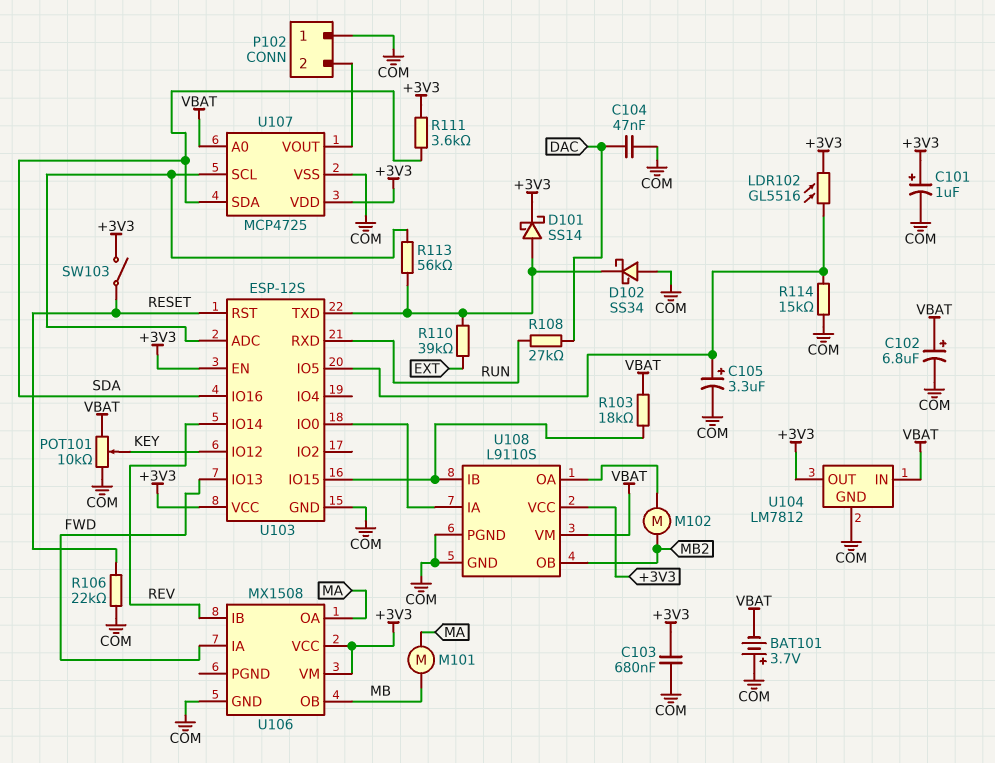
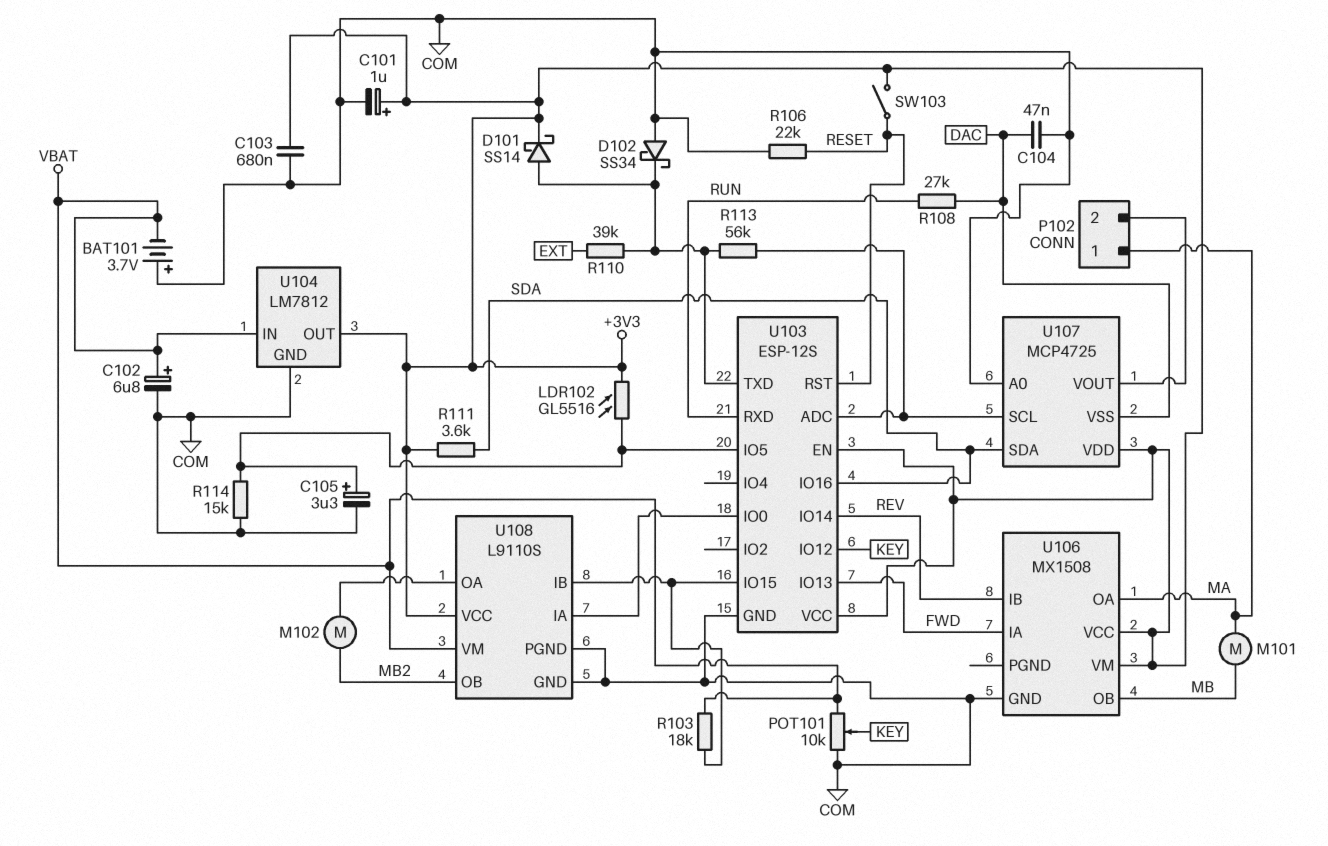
P102 pin 1: COM -> MA
U107 pin A0: VBAT -> COM
U107 pin VSS: COM -> DAC

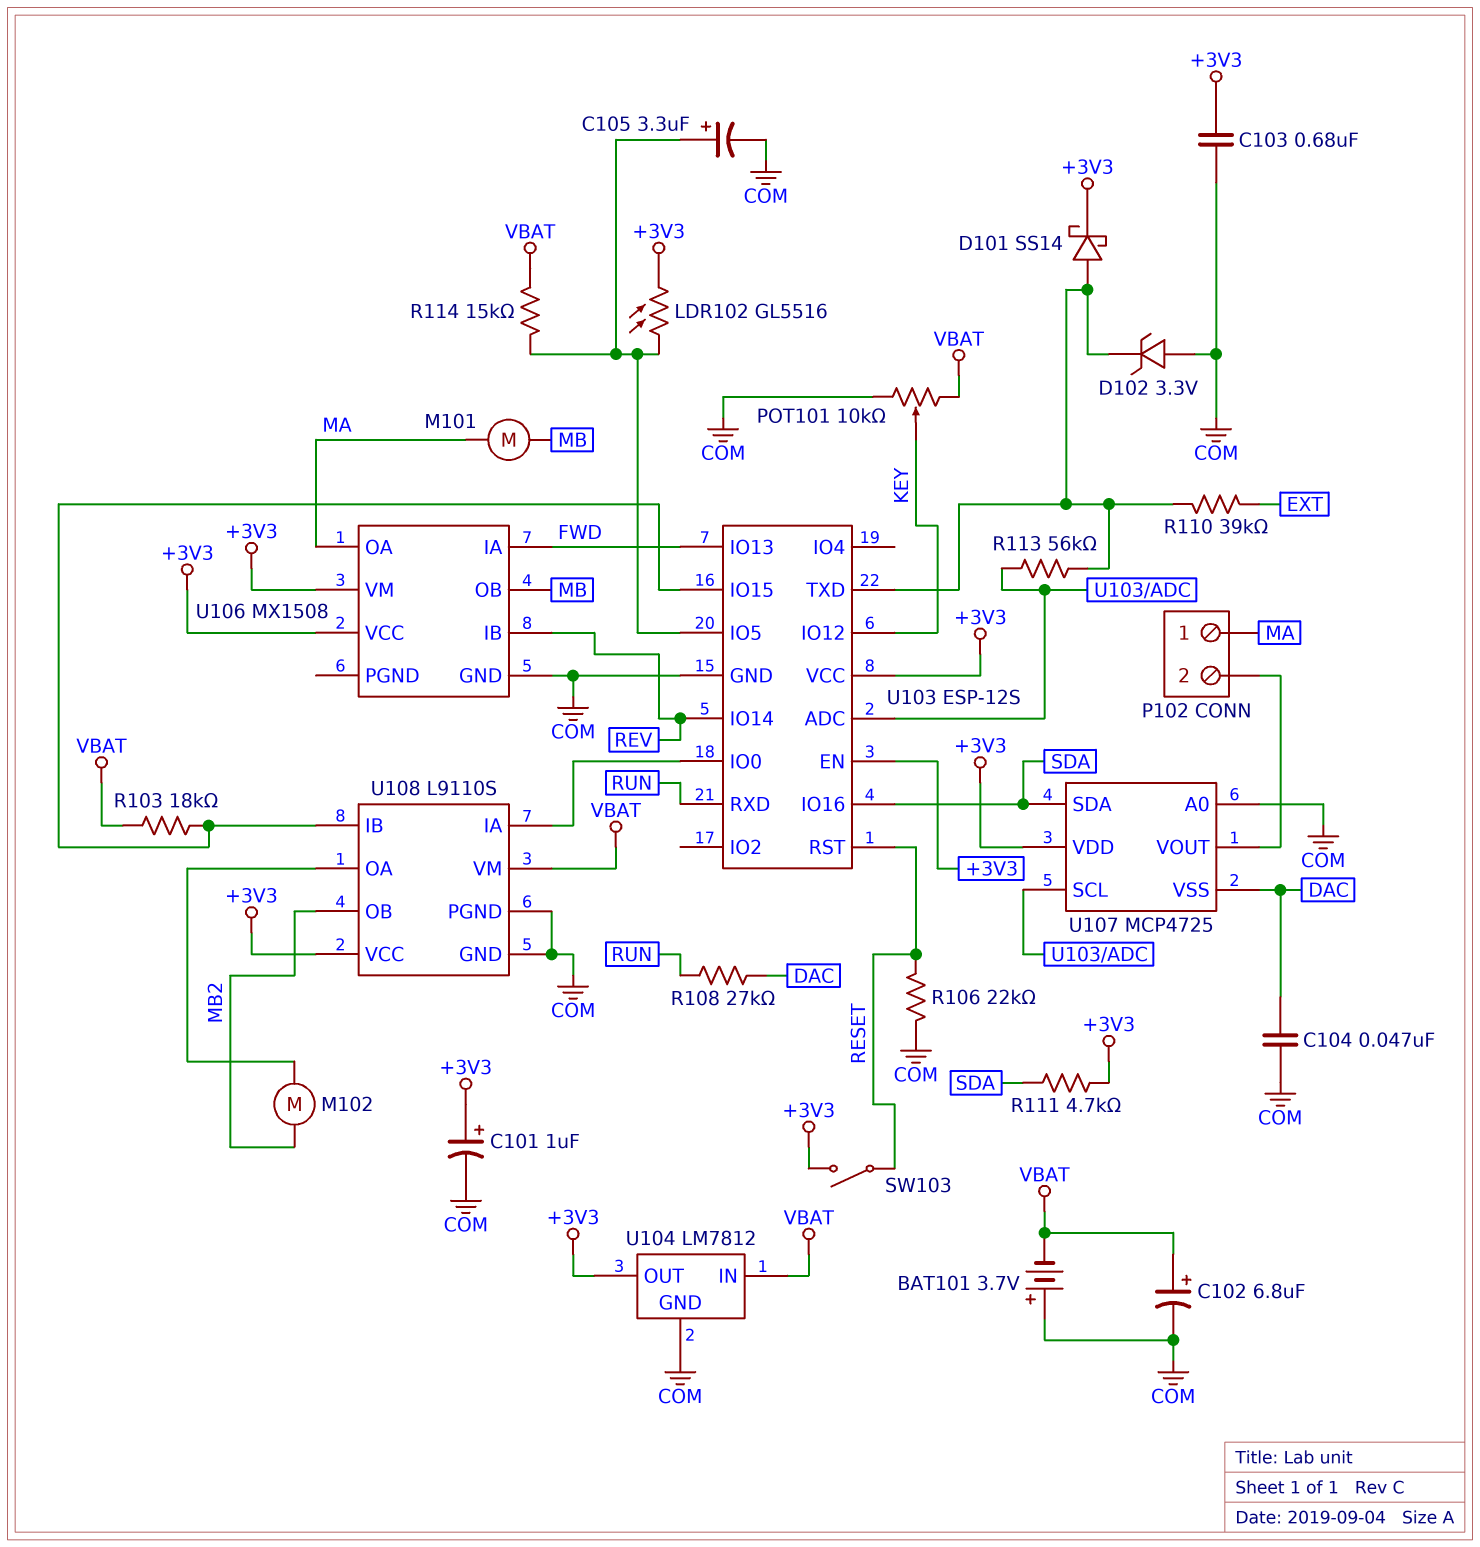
D102: schottky SS34 (A COM, K U103/TXD) -> zener 3.3V (A COM, K U103/TXD)
R111: 3.6k (+3V3, SDA) -> 4.7k (+3V3, SDA)
R114: 15k (COM, U103/IO5) -> 15k (U103/IO5, VBAT)

